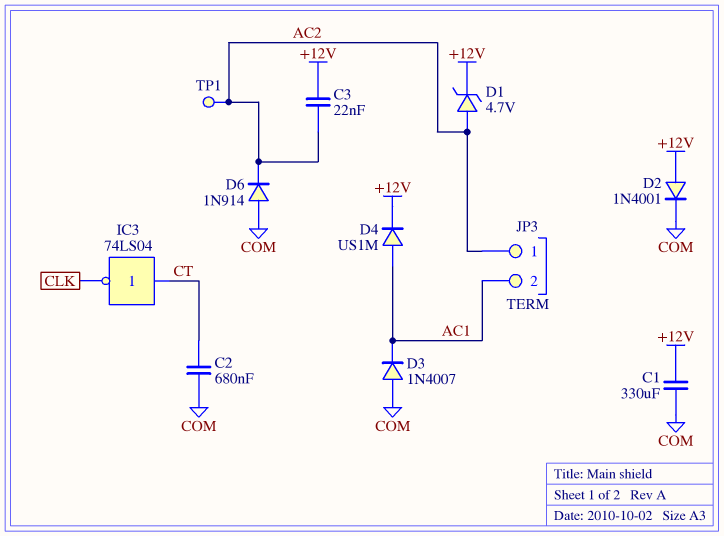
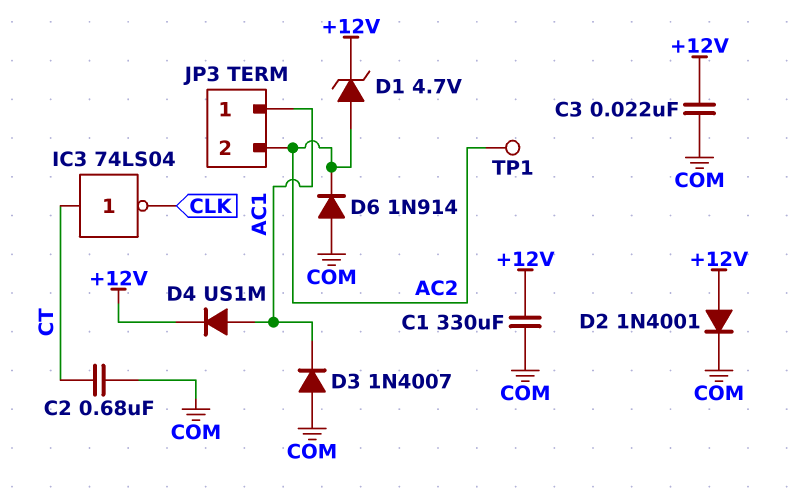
C3: 22nF (+12V, AC2) -> 22nF (+12V, COM)
JP3 pin 1: AC2 -> AC1
JP3 pin 2: AC1 -> AC2

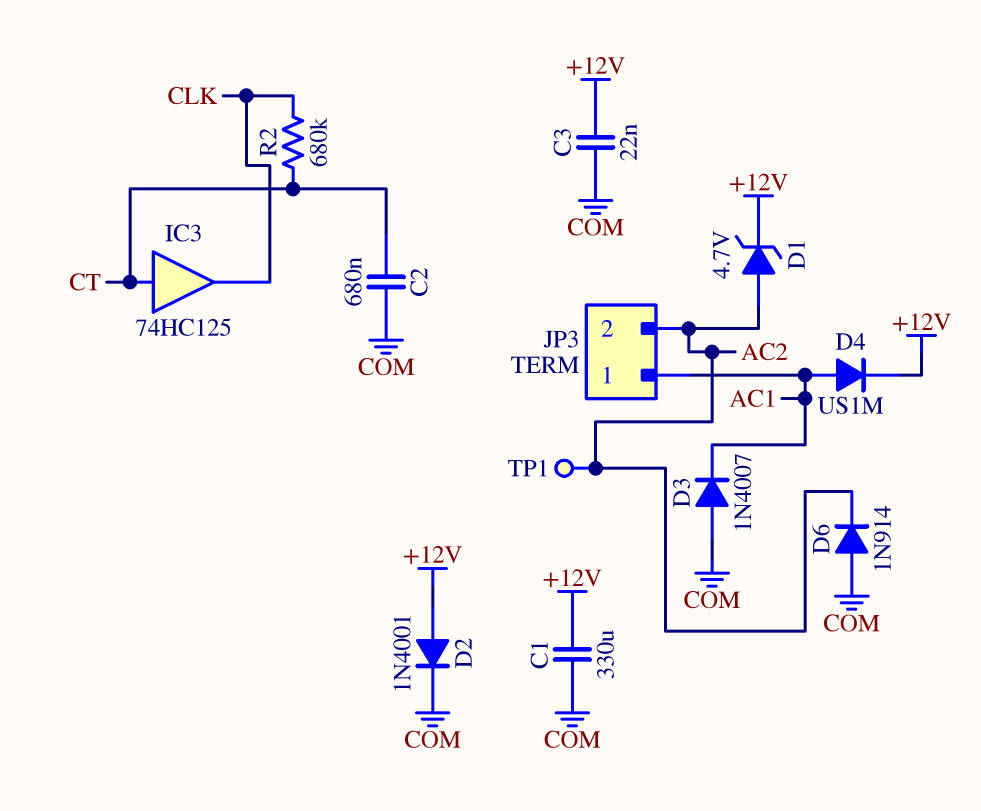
IC3: NOT 74LS04 (in CT, out CLK) -> buffer 74HC125 (in CT, out CLK)
R2: none -> 680k (CLK, CT)

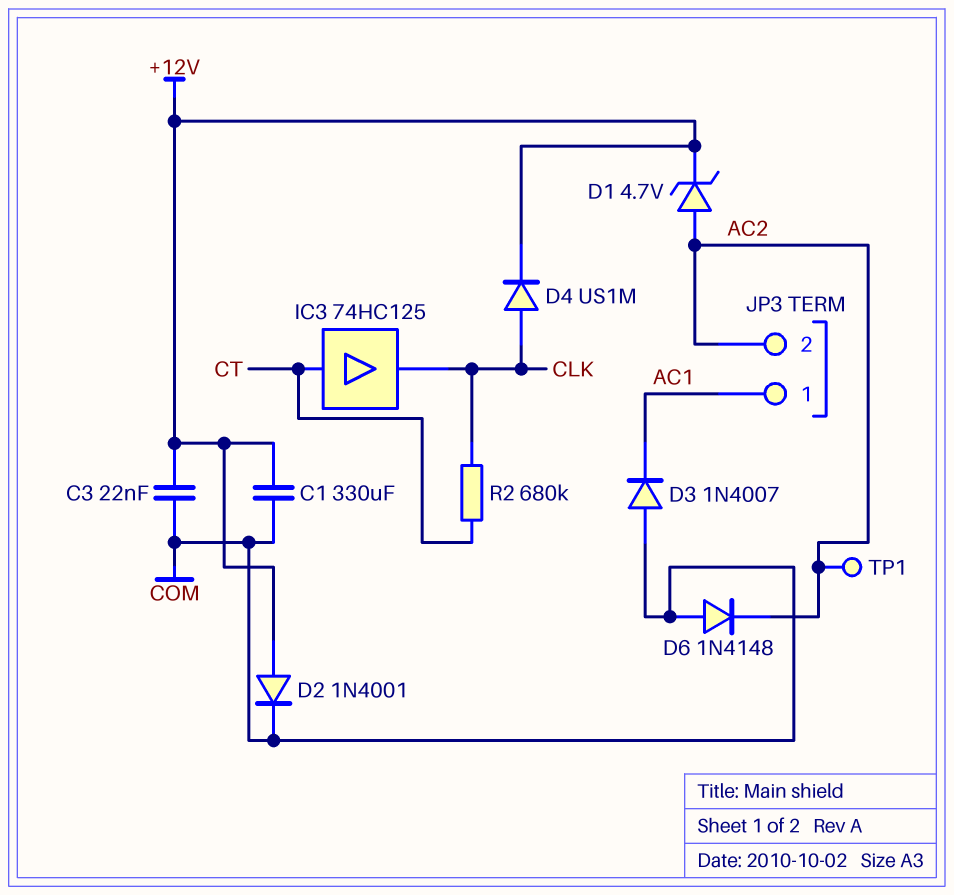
C2: 680nF (COM, CT) -> none
D4: diode US1M (A AC1, K +12V) -> diode US1M (A CLK, K +12V)
D6: diode 1N914 (A COM, K AC2) -> diode 1N4148 (A COM, K AC2)

